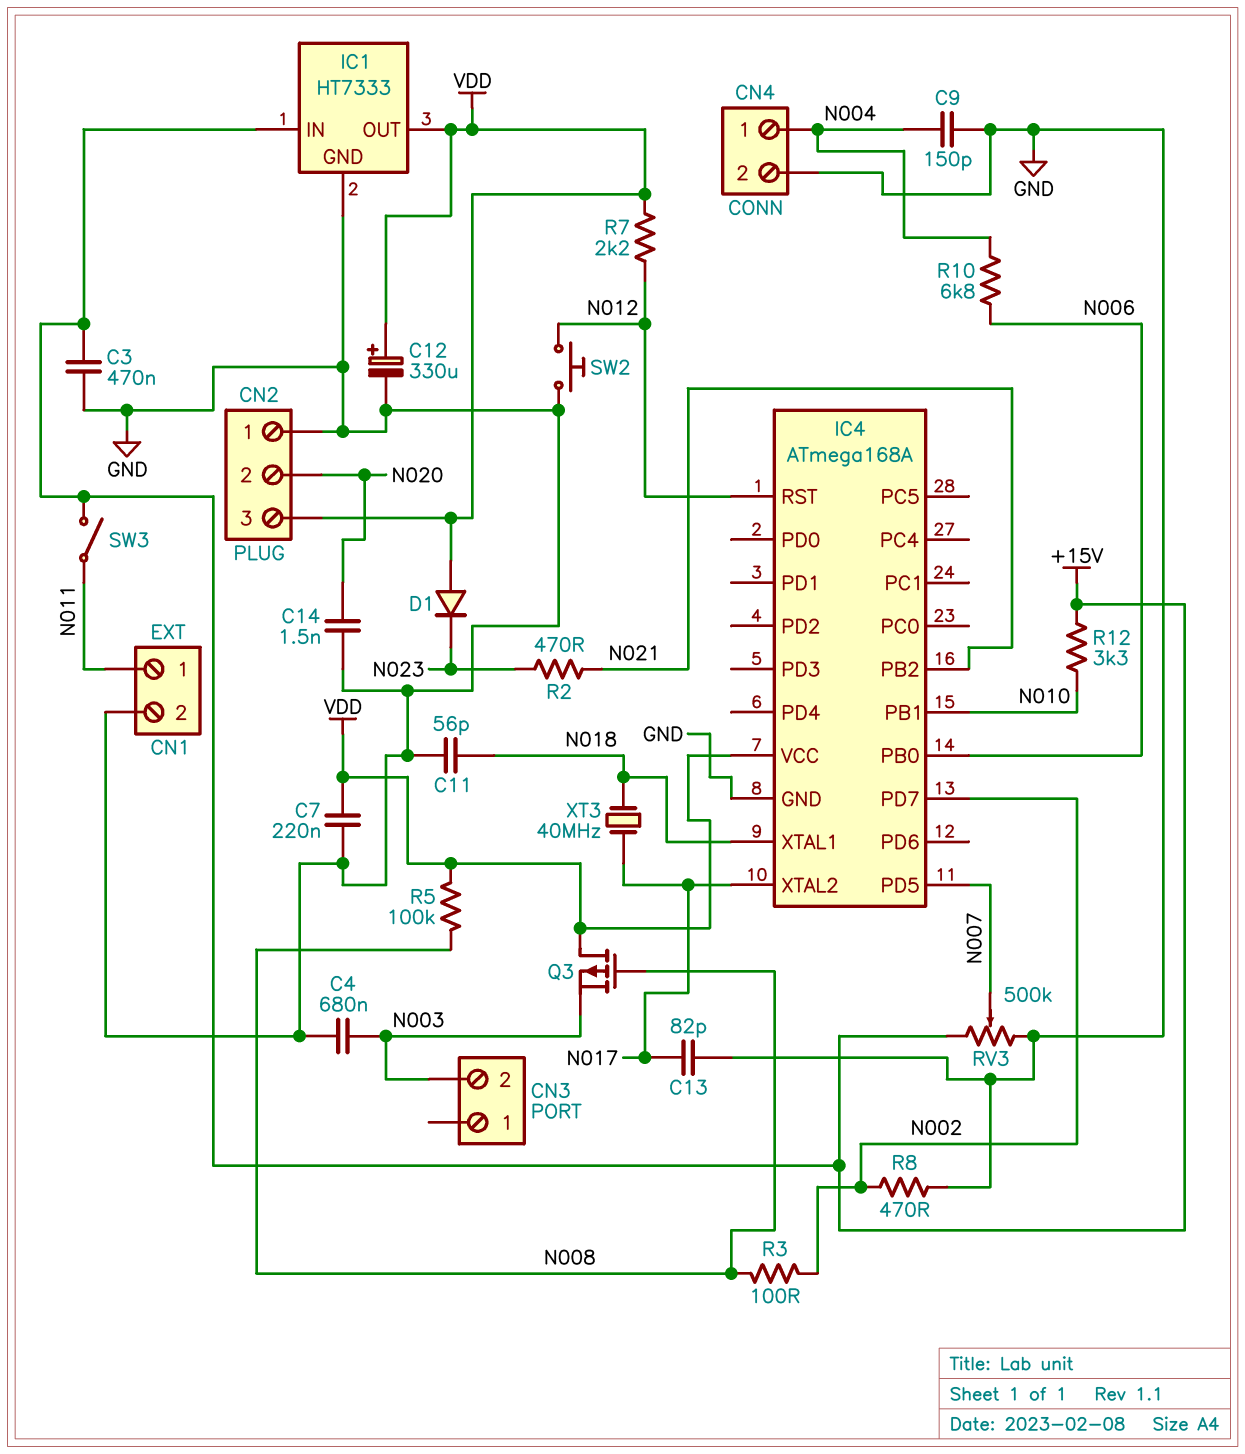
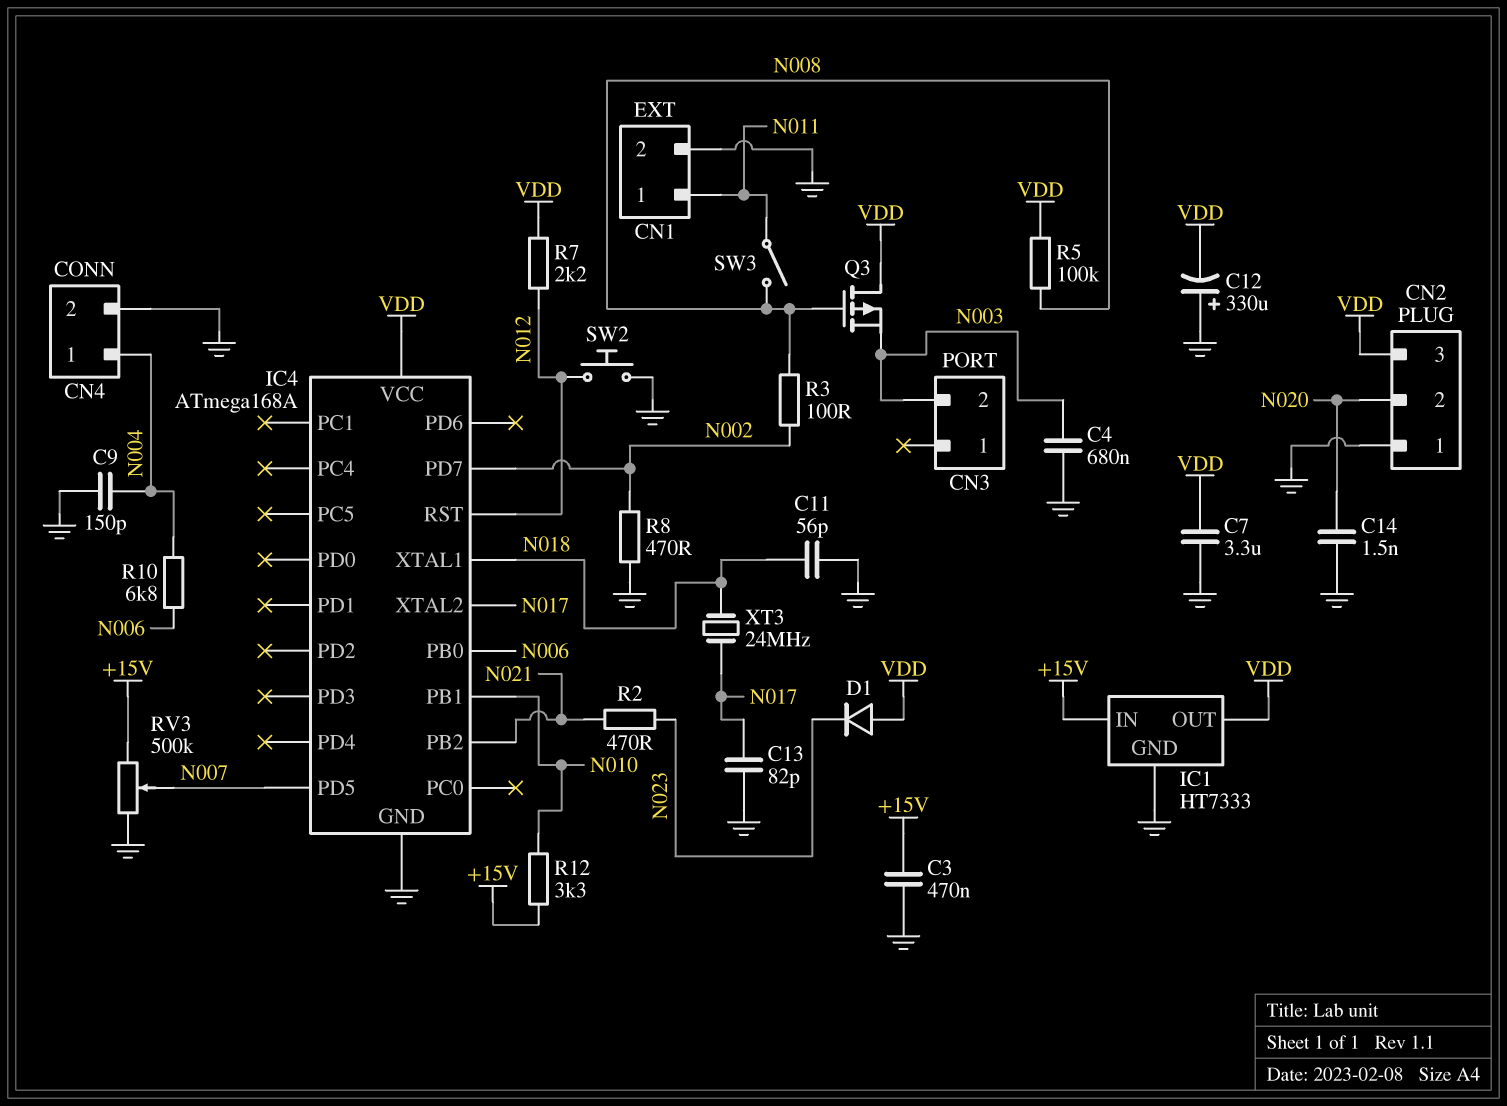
C7: 220nF (GND, VDD) -> 3.3uF (GND, VDD)
C12: 330uF (plus VDD, minus GND) -> 330uF (plus GND, minus VDD)
SW3: switch (+15V, N011) -> switch (N008, N011)
XT3: 40MHz (N017, N018) -> 24MHz (N017, N018)

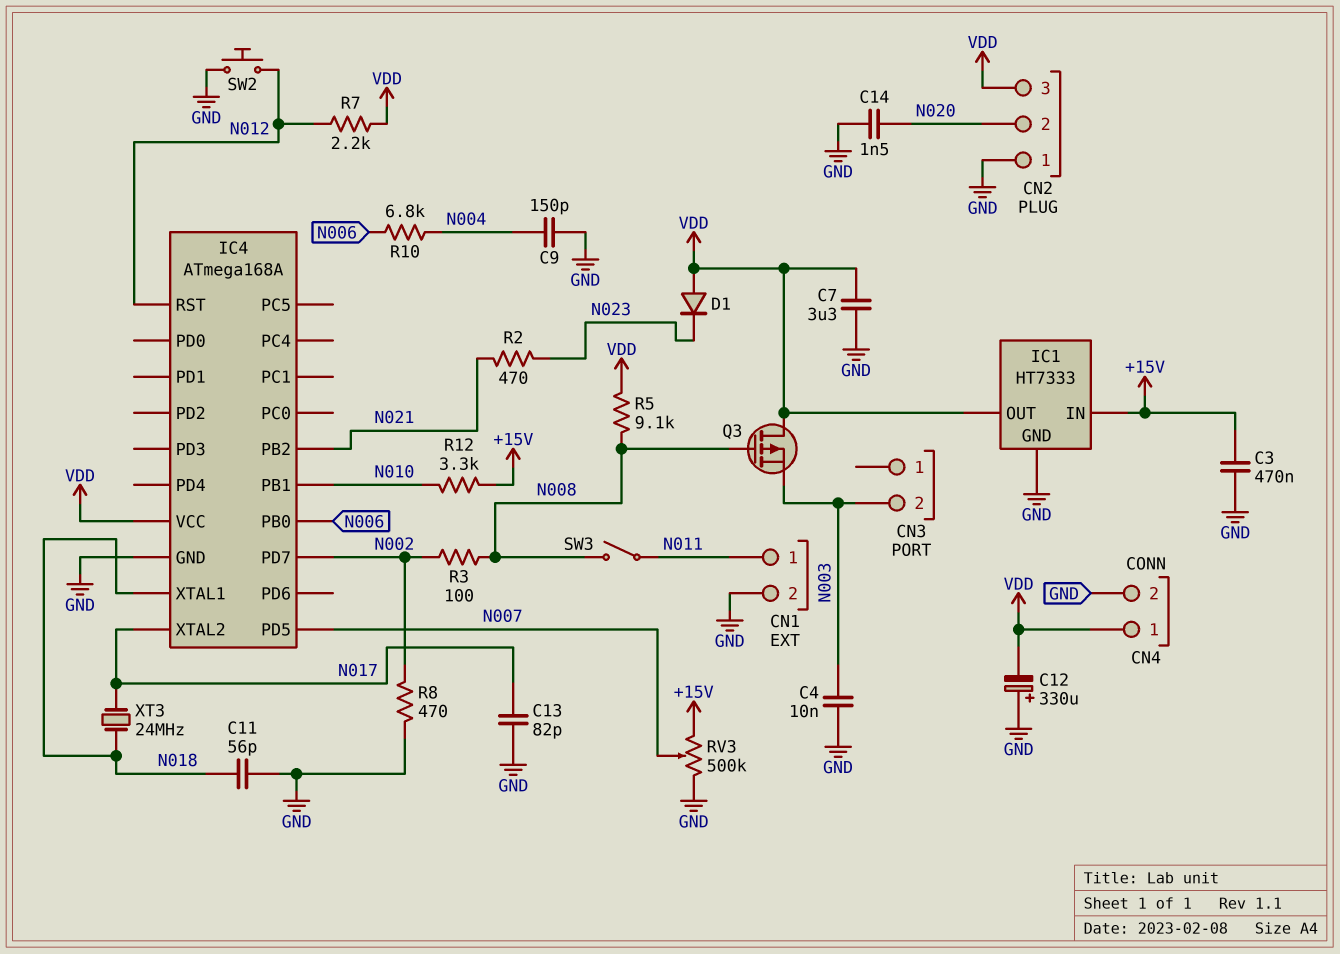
C4: 680nF (GND, N003) -> 10nF (GND, N003)
CN4 pin 1: N004 -> VDD
R5: 100k (N008, VDD) -> 9.1k (N008, VDD)

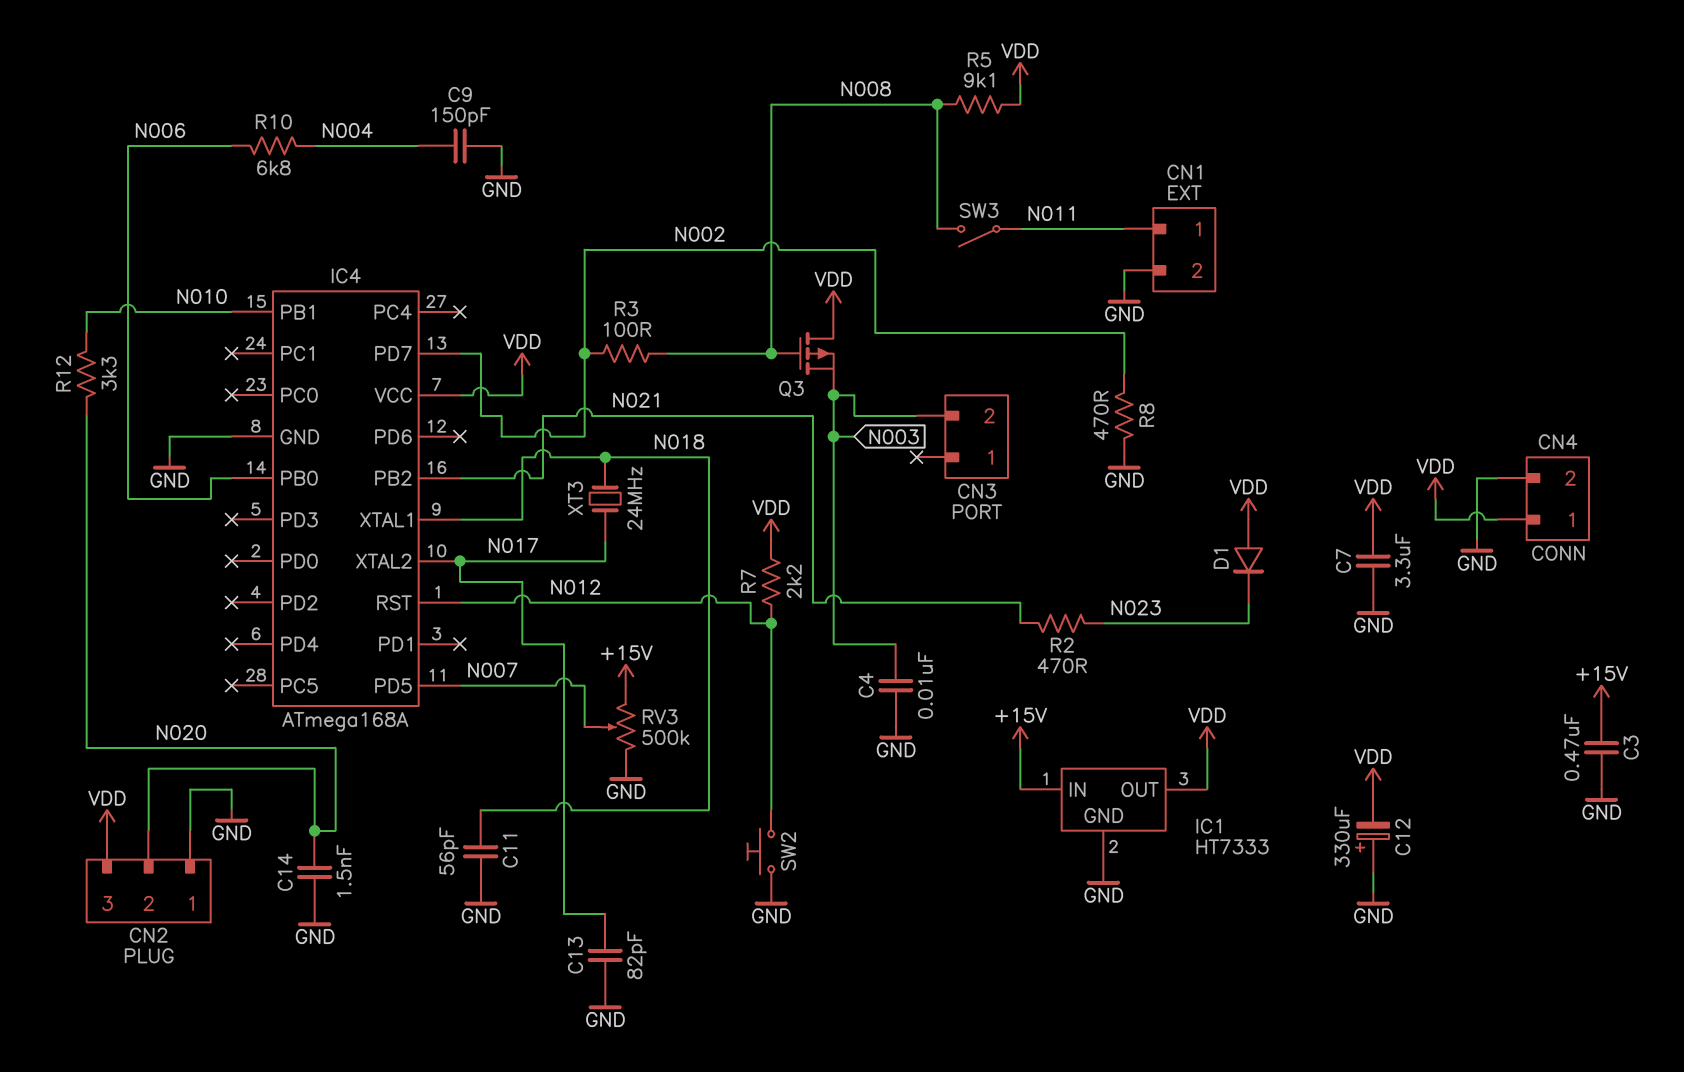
R12: 3.3k (+15V, N010) -> 3.3k (N010, N020)

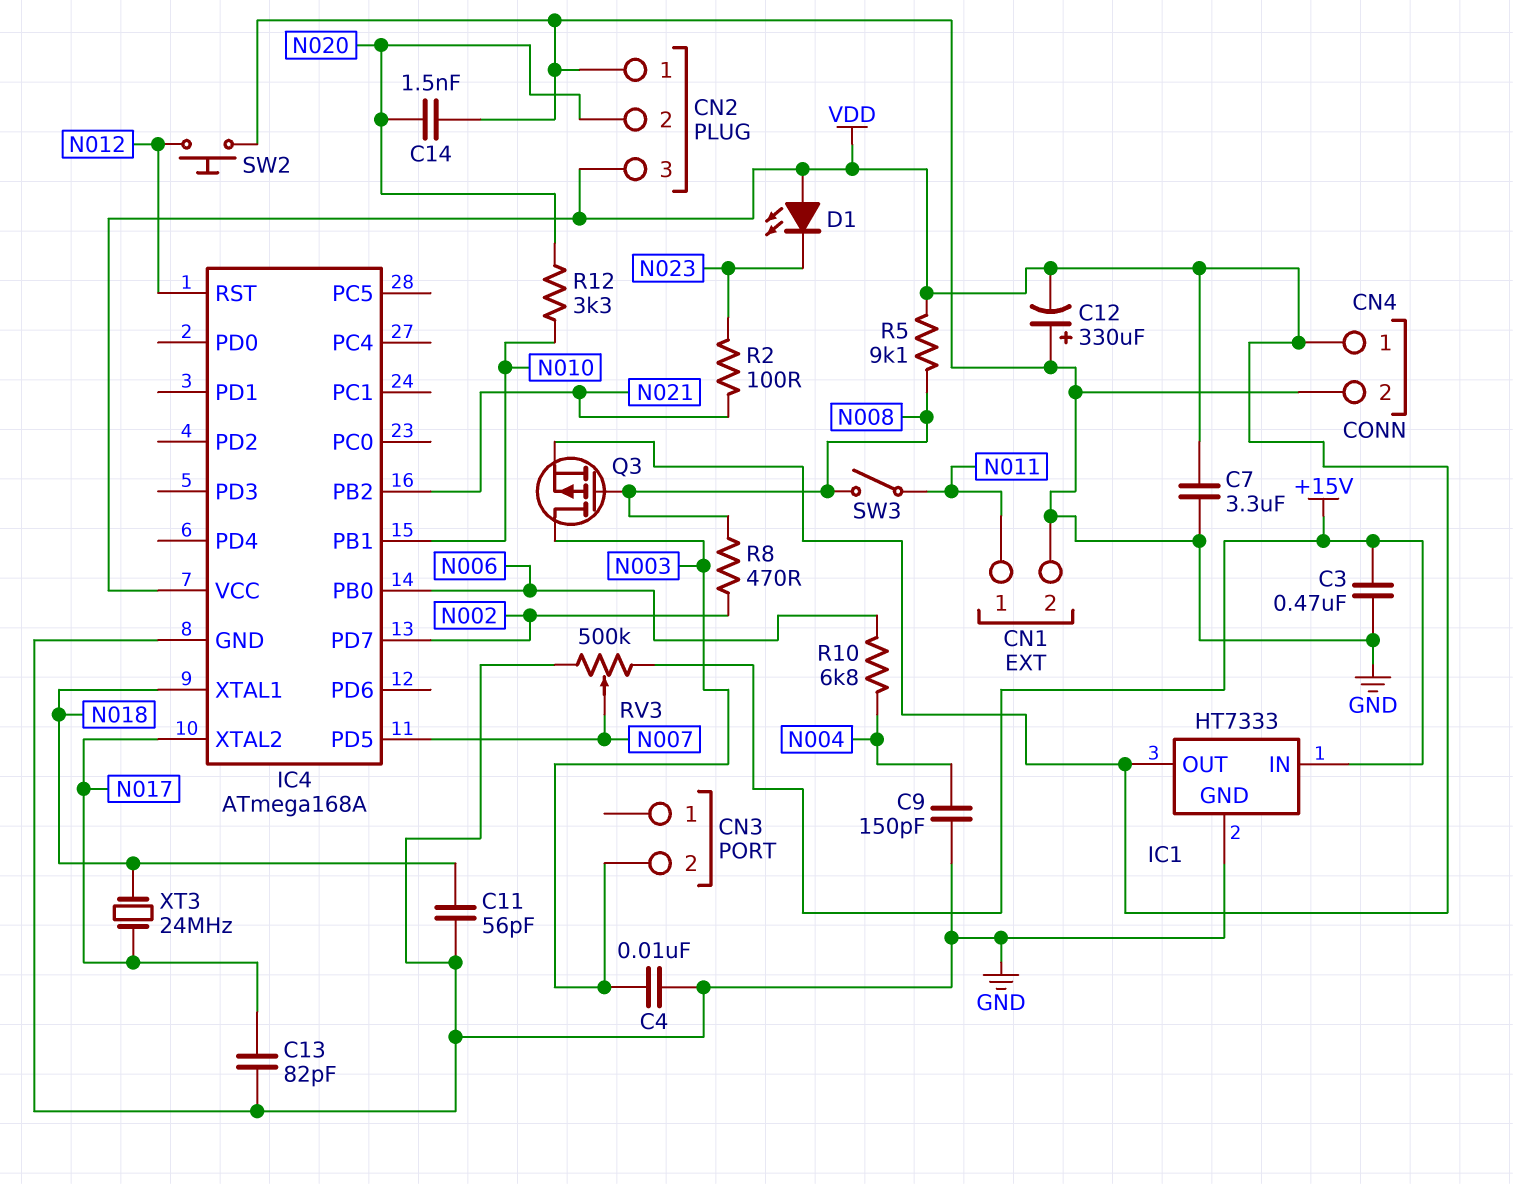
D1: diode (A VDD, K N023) -> LED (A VDD, K N023)
Q3: PMOS (G N008, D VDD, S N003) -> PMOS (G N008, D N003, S VDD)
R2: 470 (N021, N023) -> 100 (N021, N023)
R3: 100 (N002, N008) -> none
R7: 2.2k (N012, VDD) -> none
R8: 470 (GND, N002) -> 470 (N002, N008)

